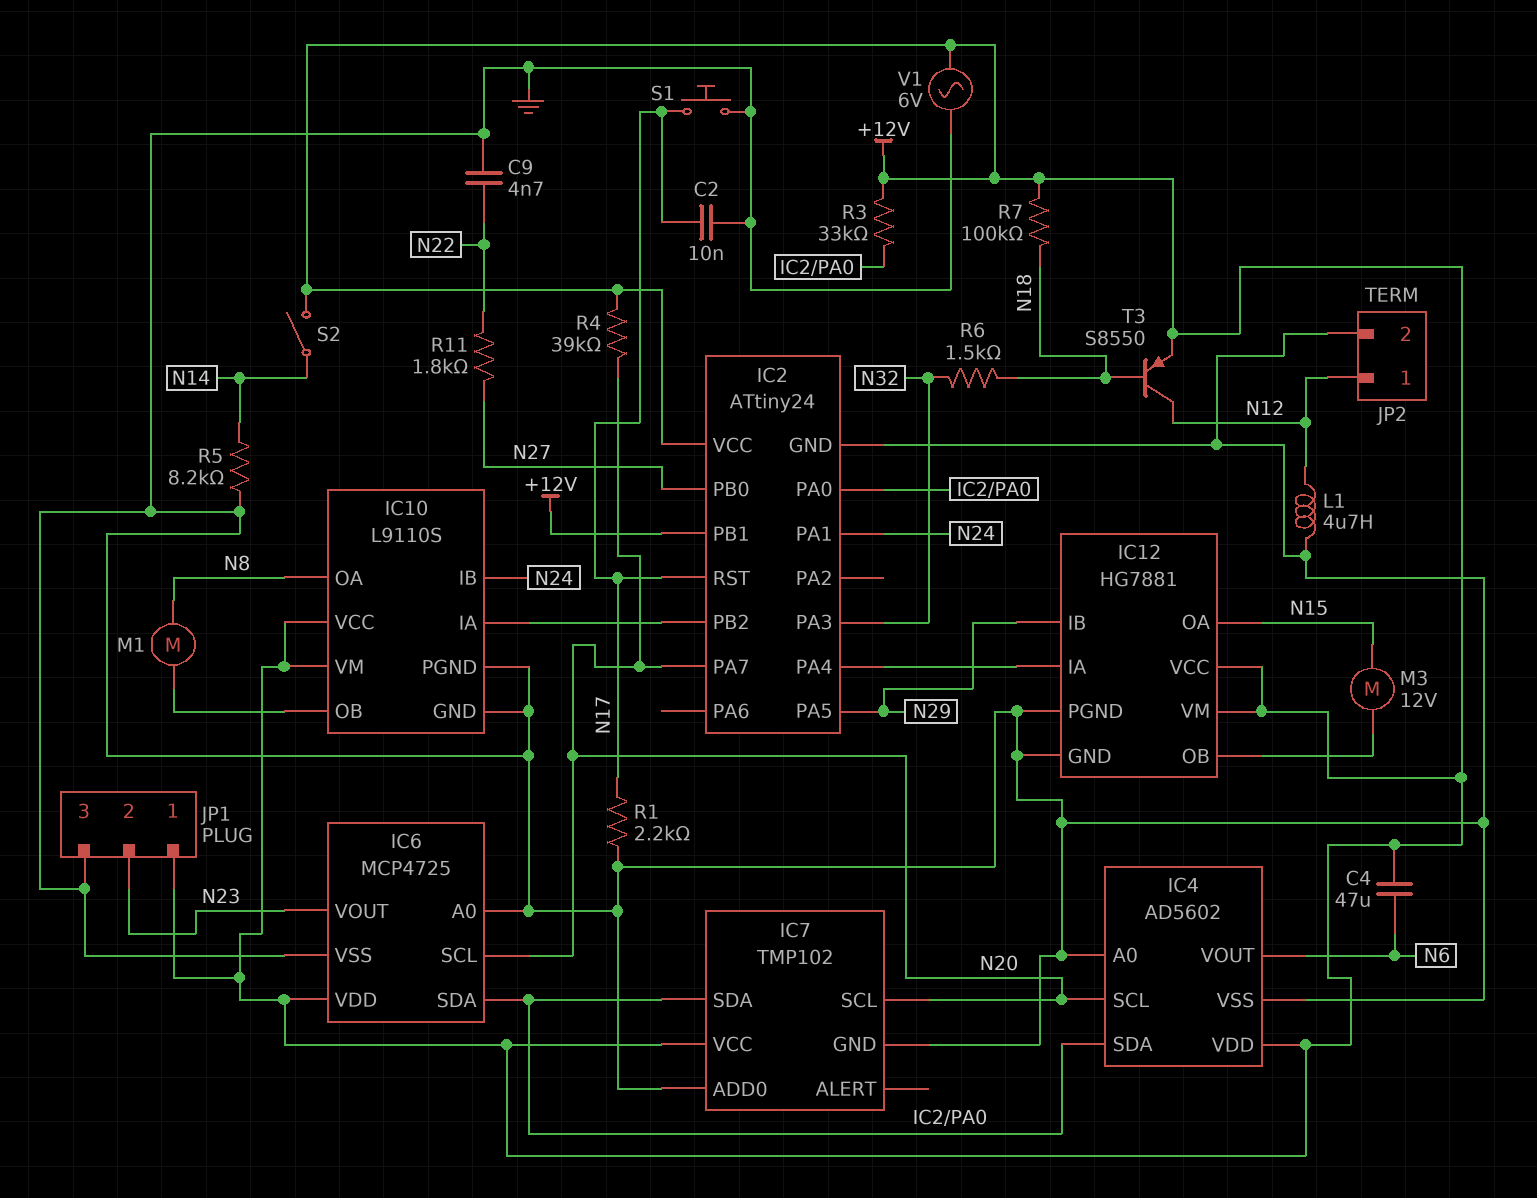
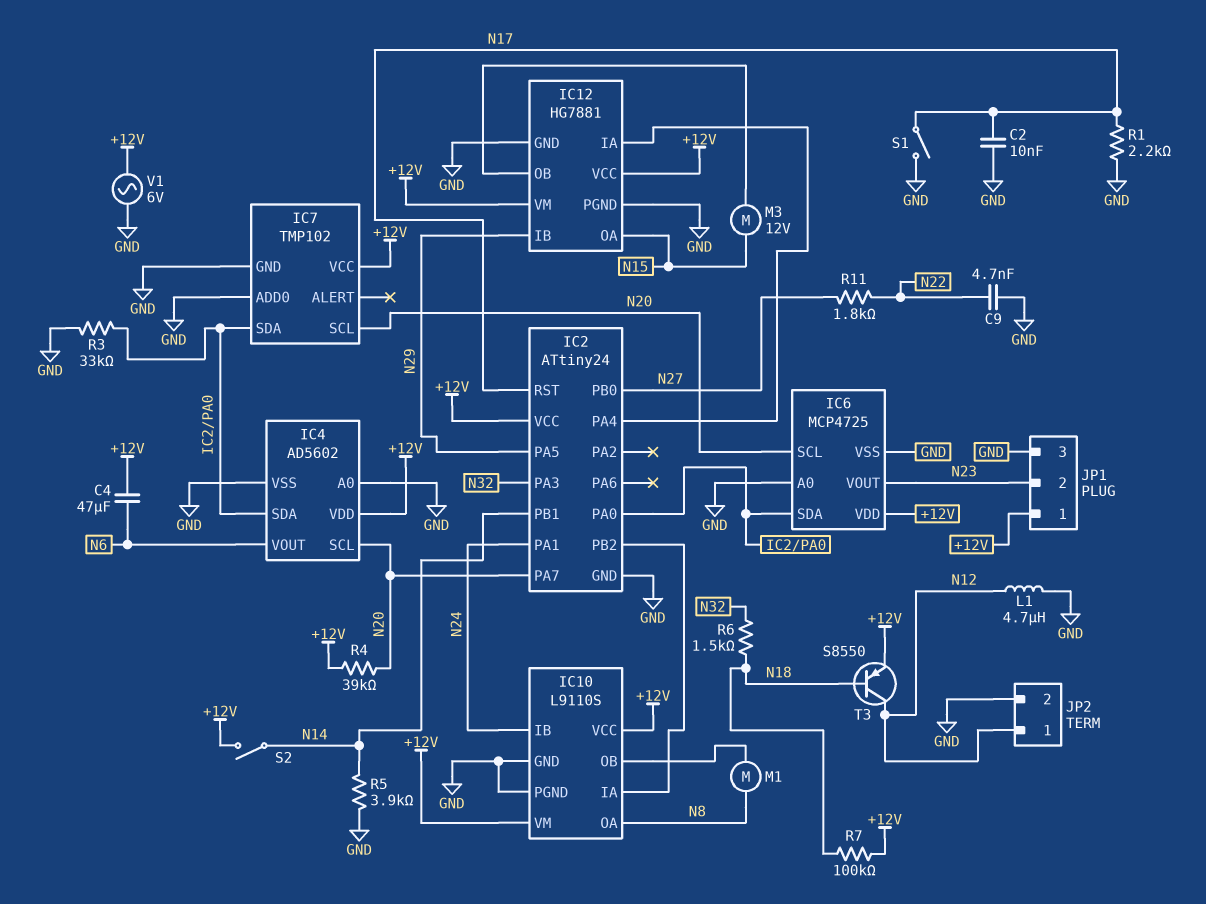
IC2 pin PB1: +12V -> N14
R3: 33k (+12V, IC2/PA0) -> 33k (GND, IC2/PA0)
R5: 8.2k (GND, N14) -> 3.9k (GND, N14)
S1: button (GND, N17) -> switch (GND, N17)

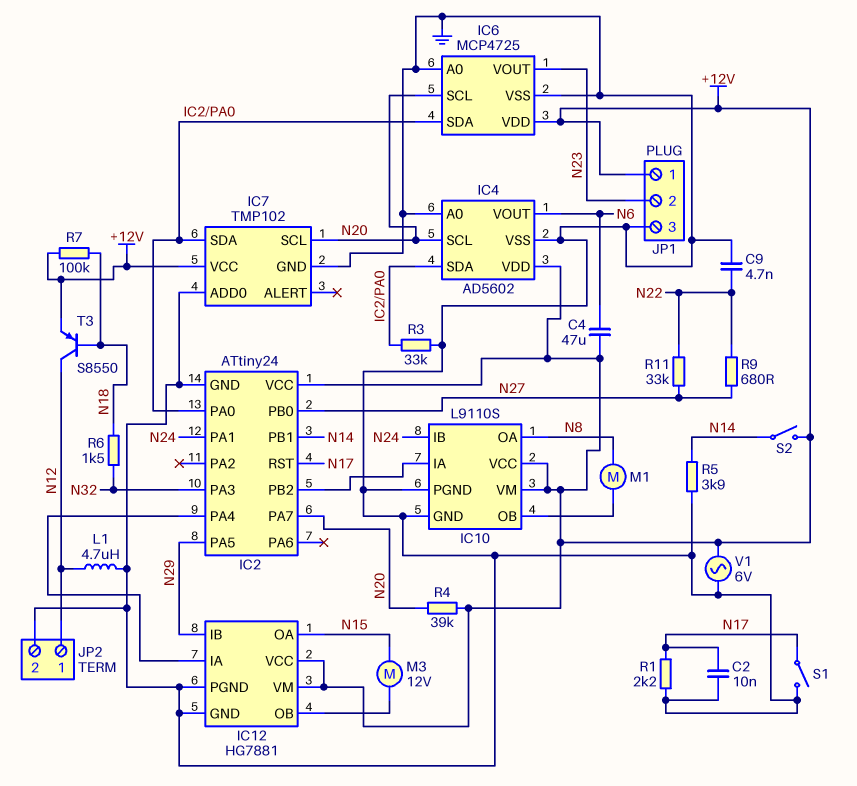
R9: none -> 680 (N22, N27)
R11: 1.8k (N22, N27) -> 33k (N22, N27)

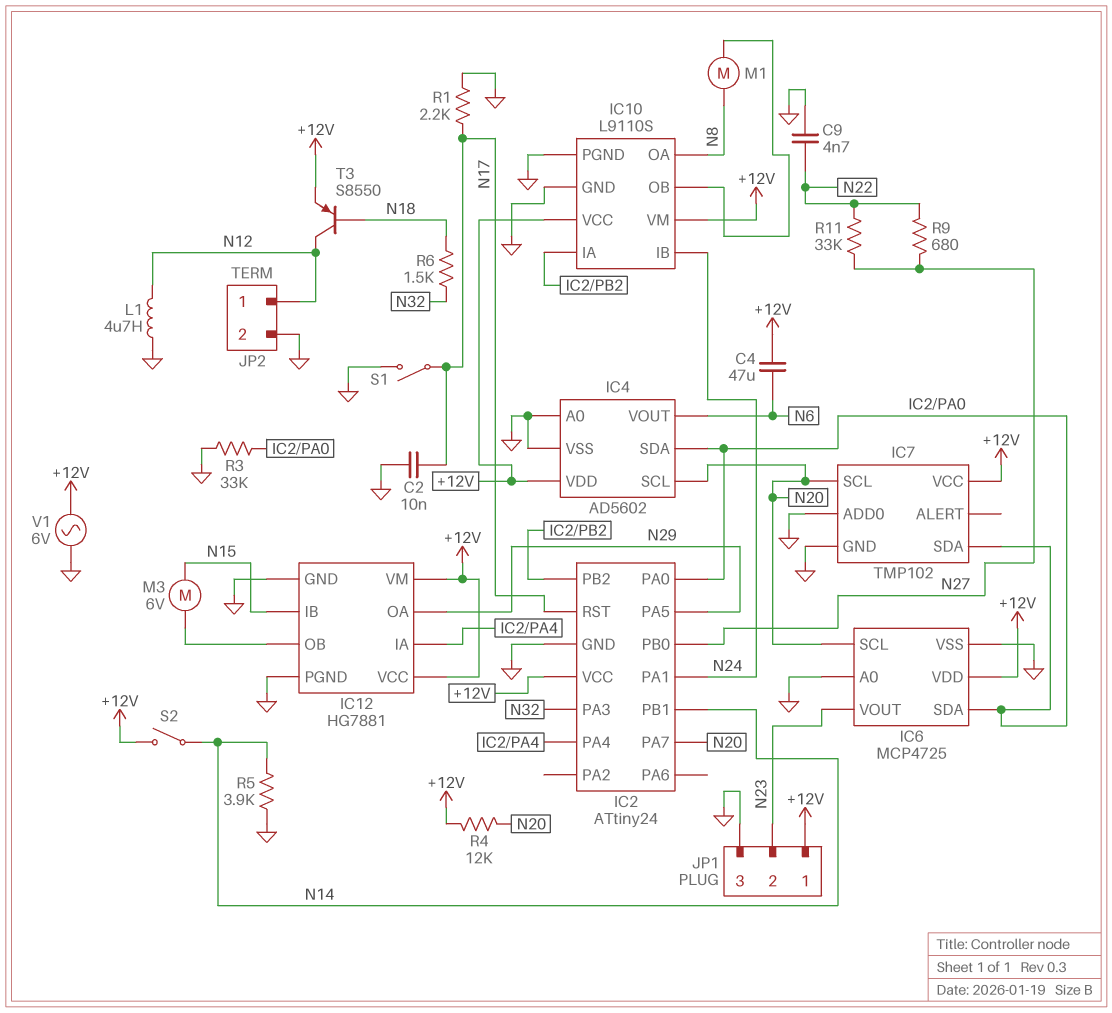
IC12 pin IB: N29 -> N15
IC12 pin OA: N15 -> N29
M3: motor 12V (IC12/OB, N15) -> motor 6V (IC12/OB, N15)
R4: 39k (+12V, N20) -> 12k (+12V, N20)
R7: 100k (+12V, N18) -> none

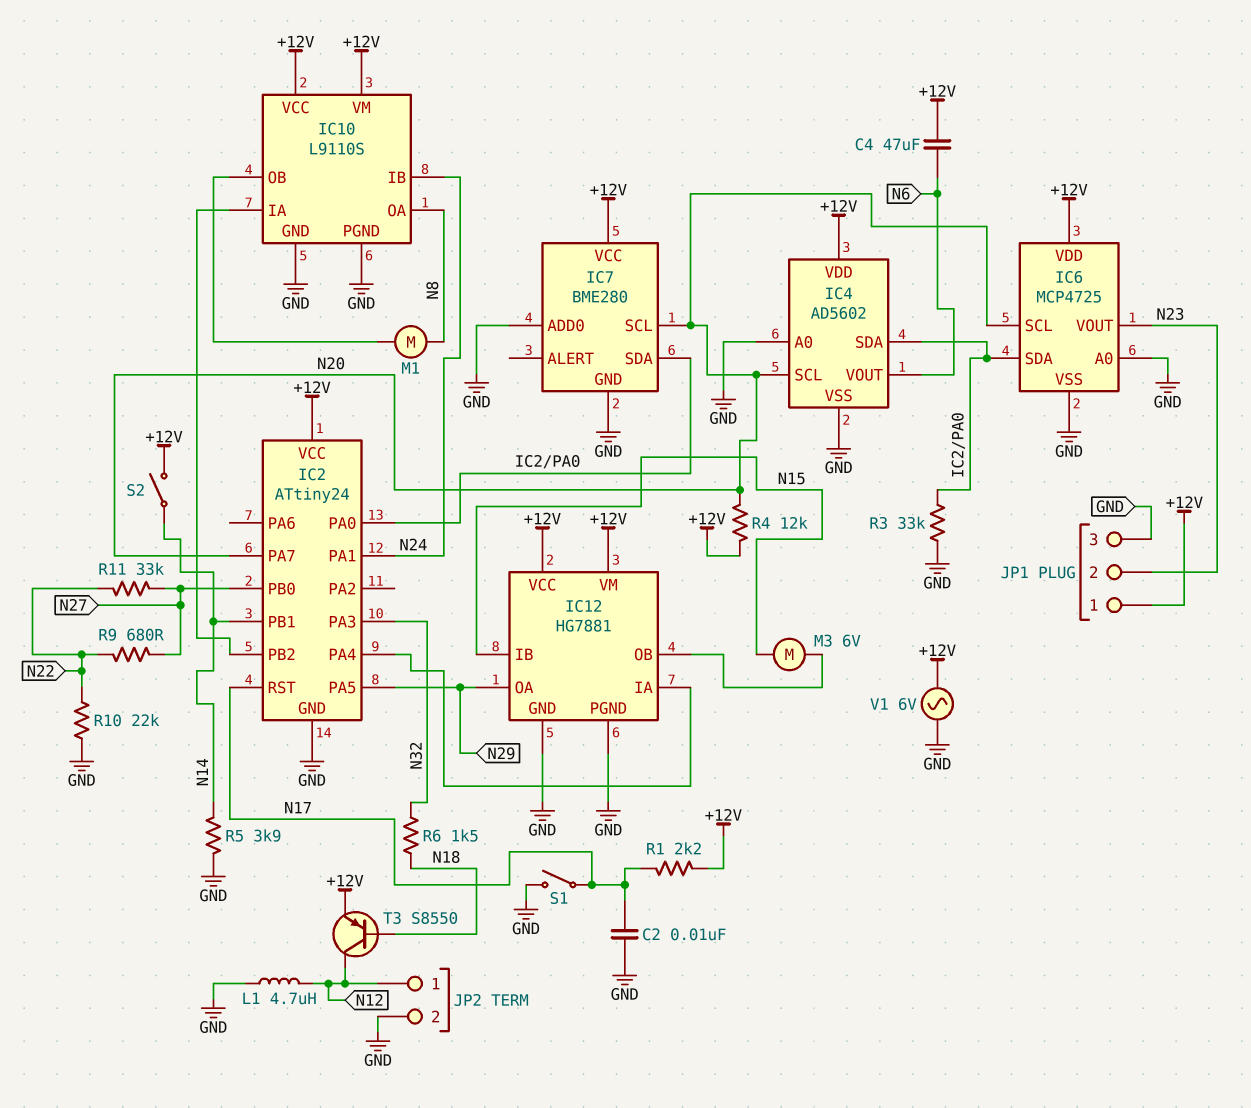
C9: 4.7nF (GND, N22) -> none
IC7: TMP102 -> BME280
R1: 2.2k (GND, N17) -> 2.2k (+12V, N17)
R10: none -> 22k (GND, N22)

